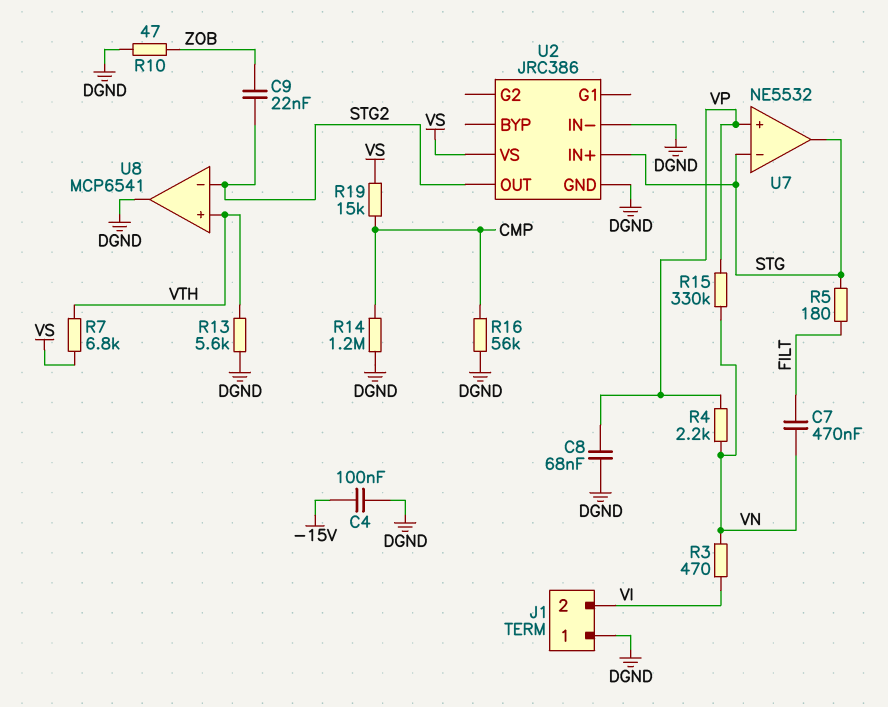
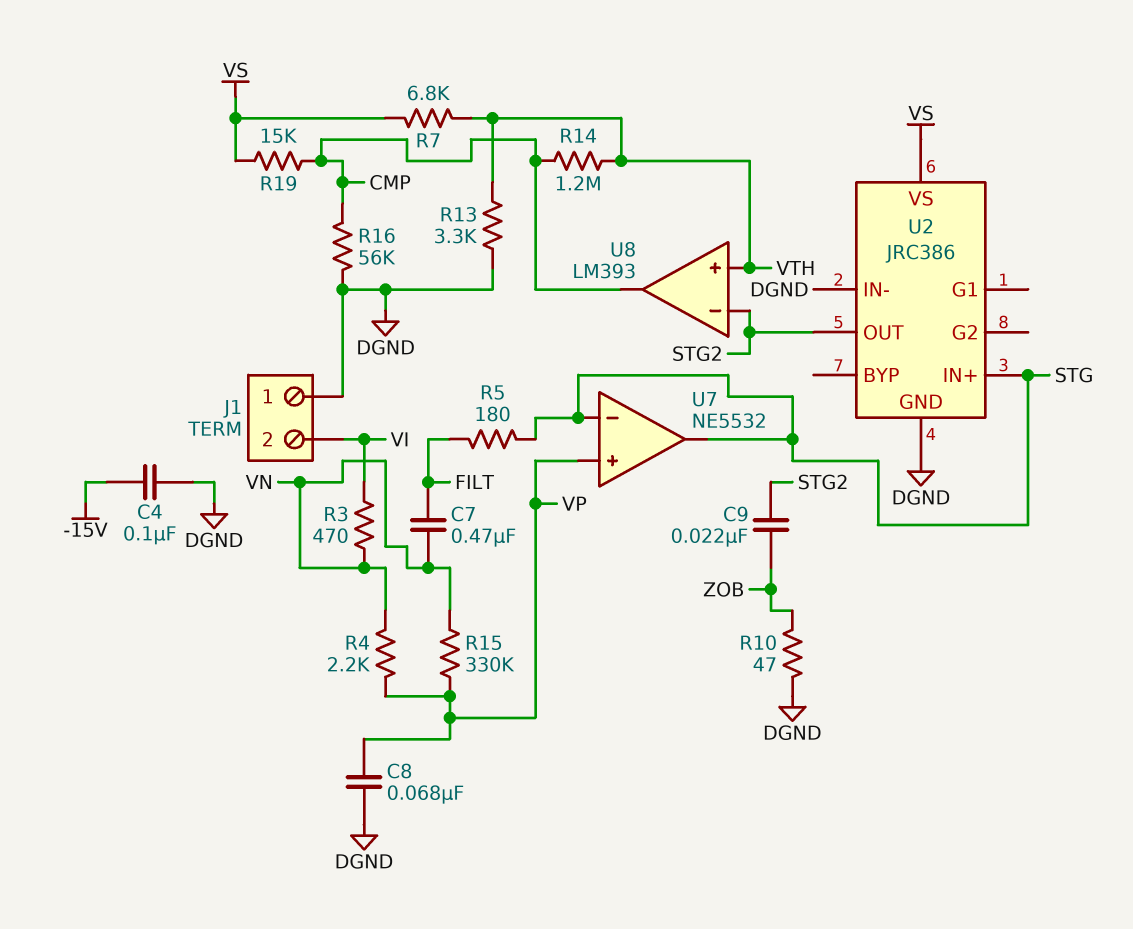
R13: 5.6k (DGND, VTH) -> 3.3k (DGND, VTH)
R14: 1.2M (CMP, DGND) -> 1.2M (CMP, VTH)
U8: MCP6541 -> LM393
U8 pin out: DGND -> CMP

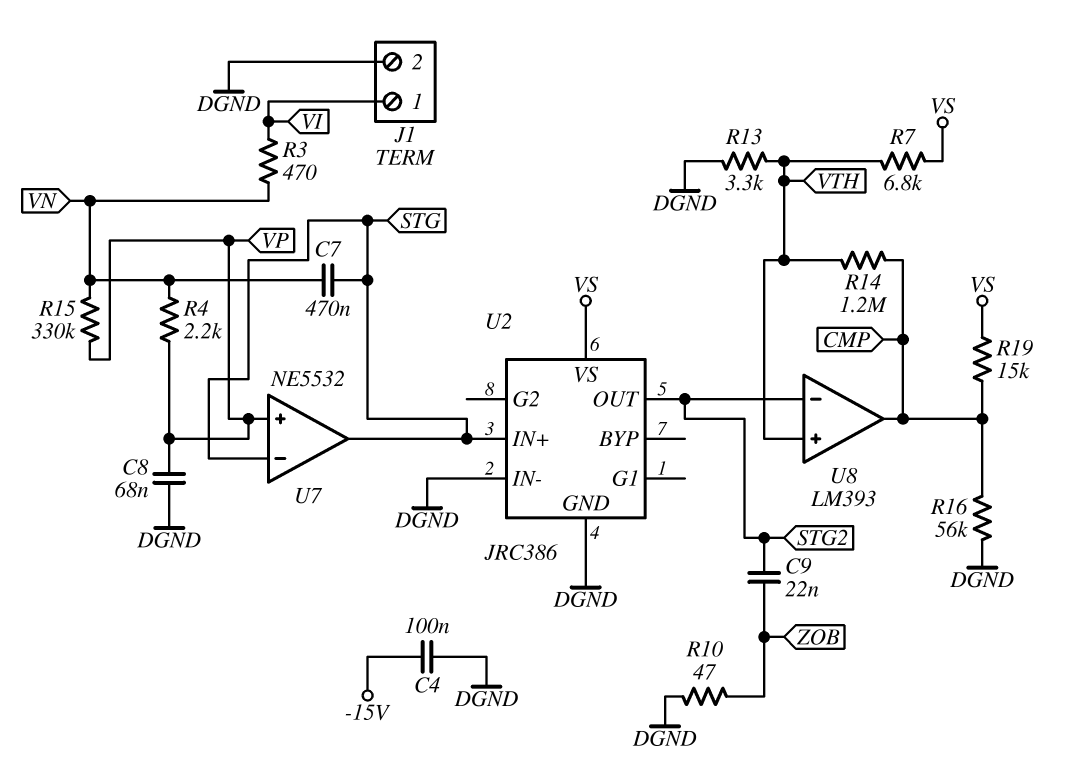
C7: 470nF (FILT, VN) -> 470nF (STG, VN)
J1 pin 1: DGND -> VI
J1 pin 2: VI -> DGND
R5: 180 (FILT, STG) -> none

